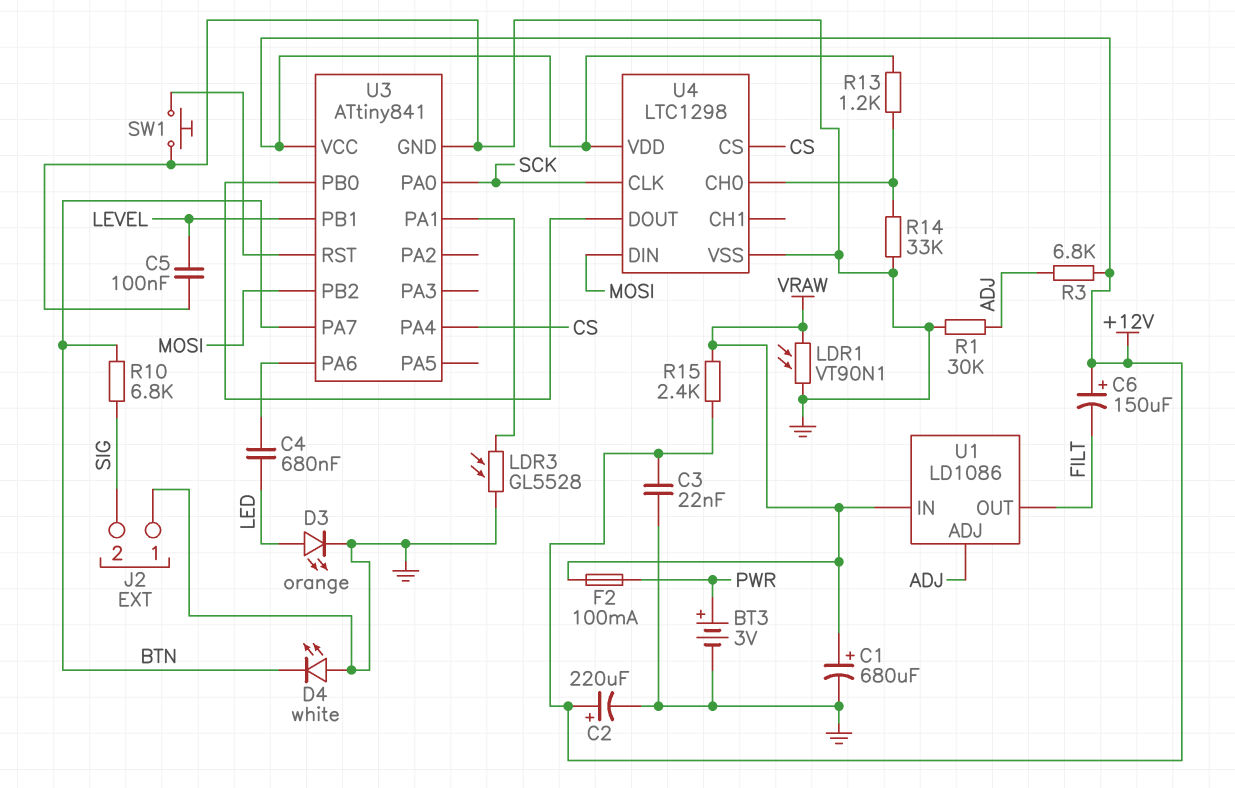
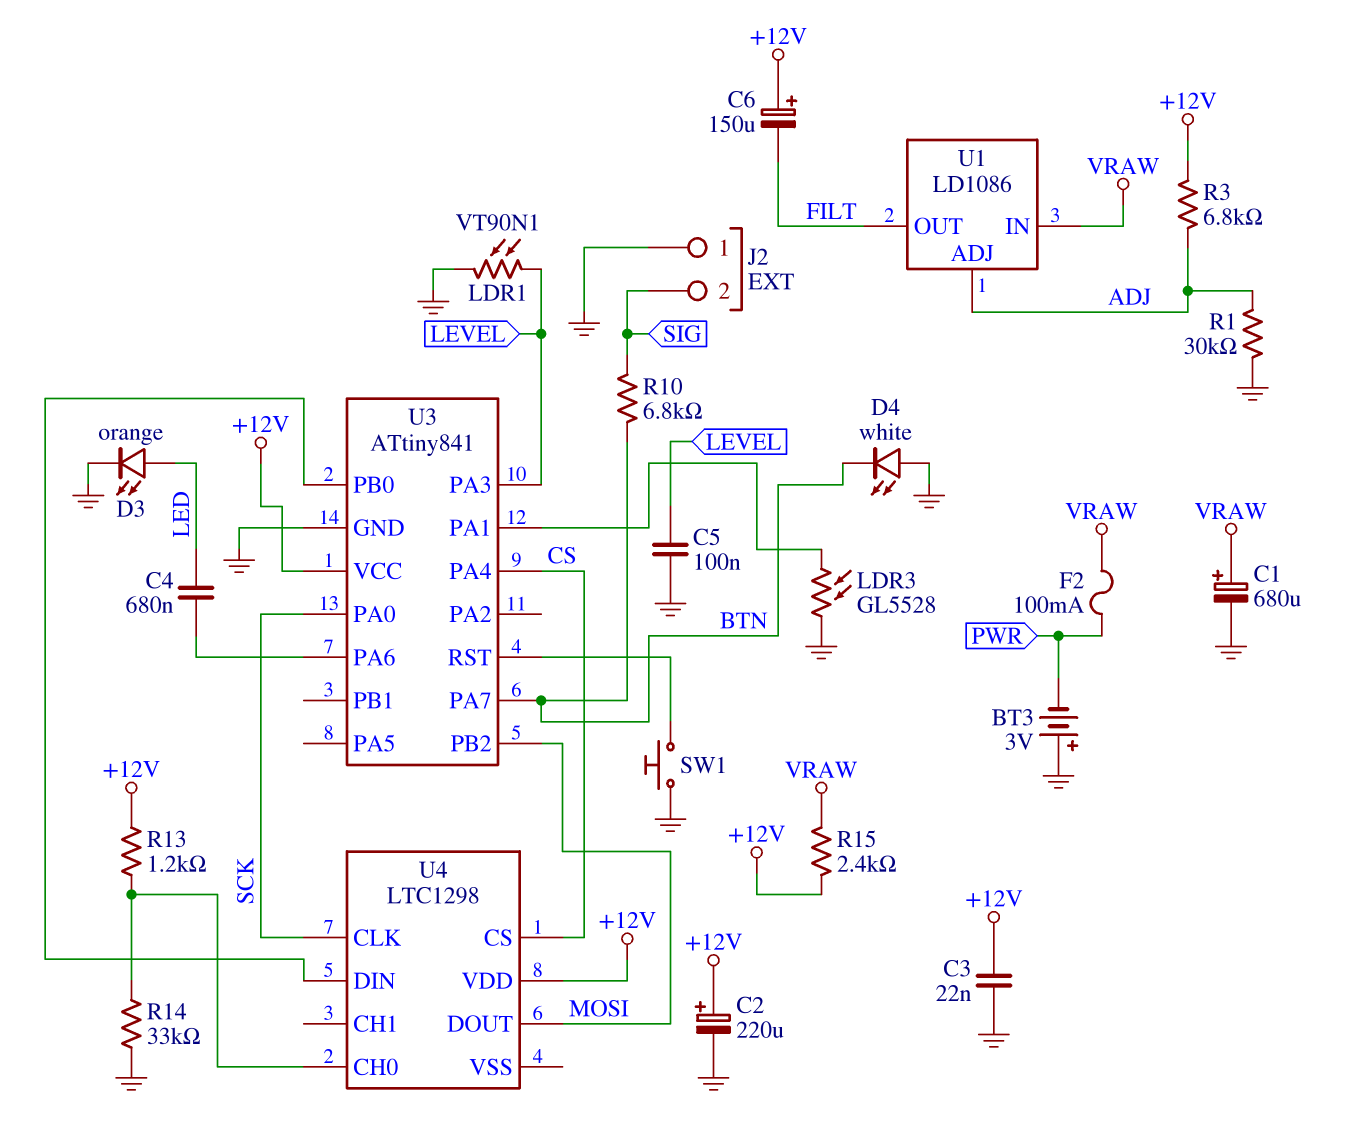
BT3: 3V (plus PWR, minus GND) -> 3V (plus GND, minus PWR)
LDR1: VT90N1 (GND, VRAW) -> VT90N1 (GND, LEVEL)
U3 pin PA3: none -> LEVEL
U3 pin PB1: LEVEL -> none
U4 pin DIN: MOSI -> U3/PB0
U4 pin DOUT: U3/PB0 -> MOSI
U4 pin VSS: GND -> none

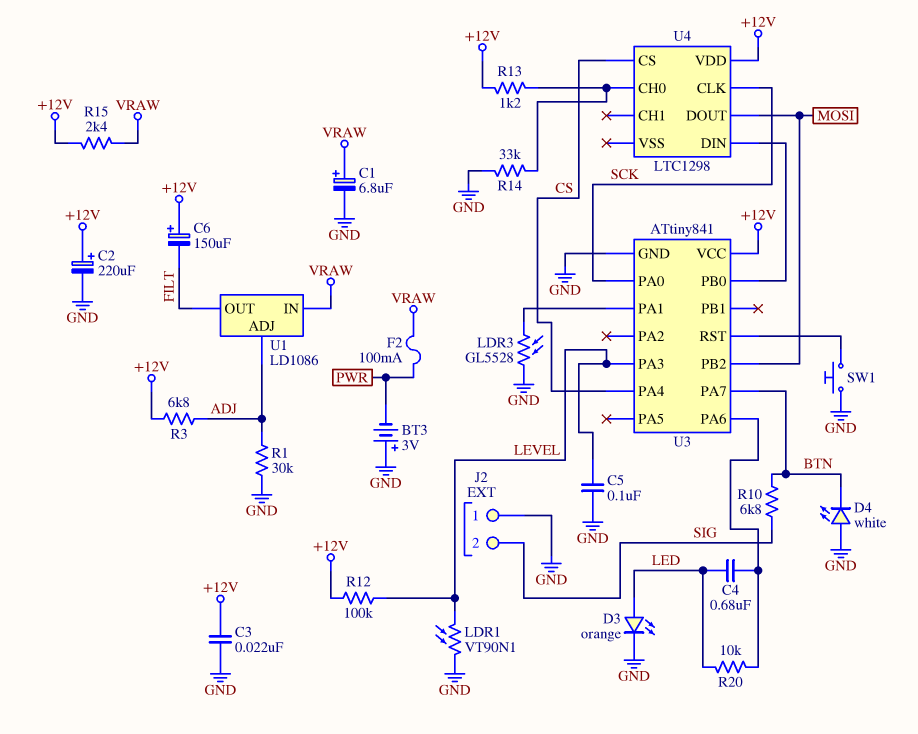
C1: 680uF (plus VRAW, minus GND) -> 6.8uF (plus VRAW, minus GND)
R12: none -> 100k (+12V, LEVEL)
R20: none -> 10k (LED, U3/PA6)

